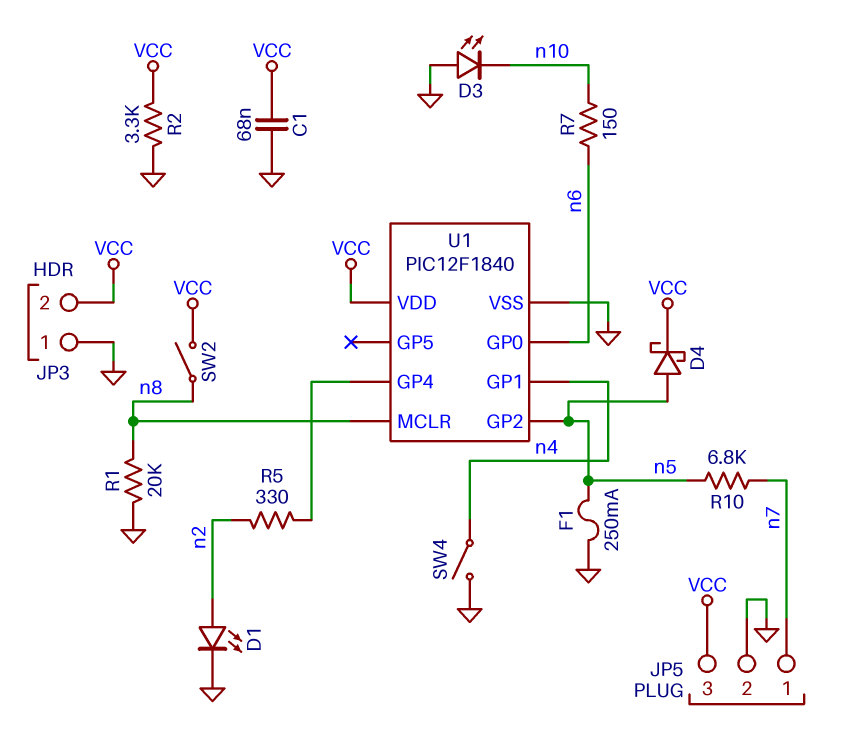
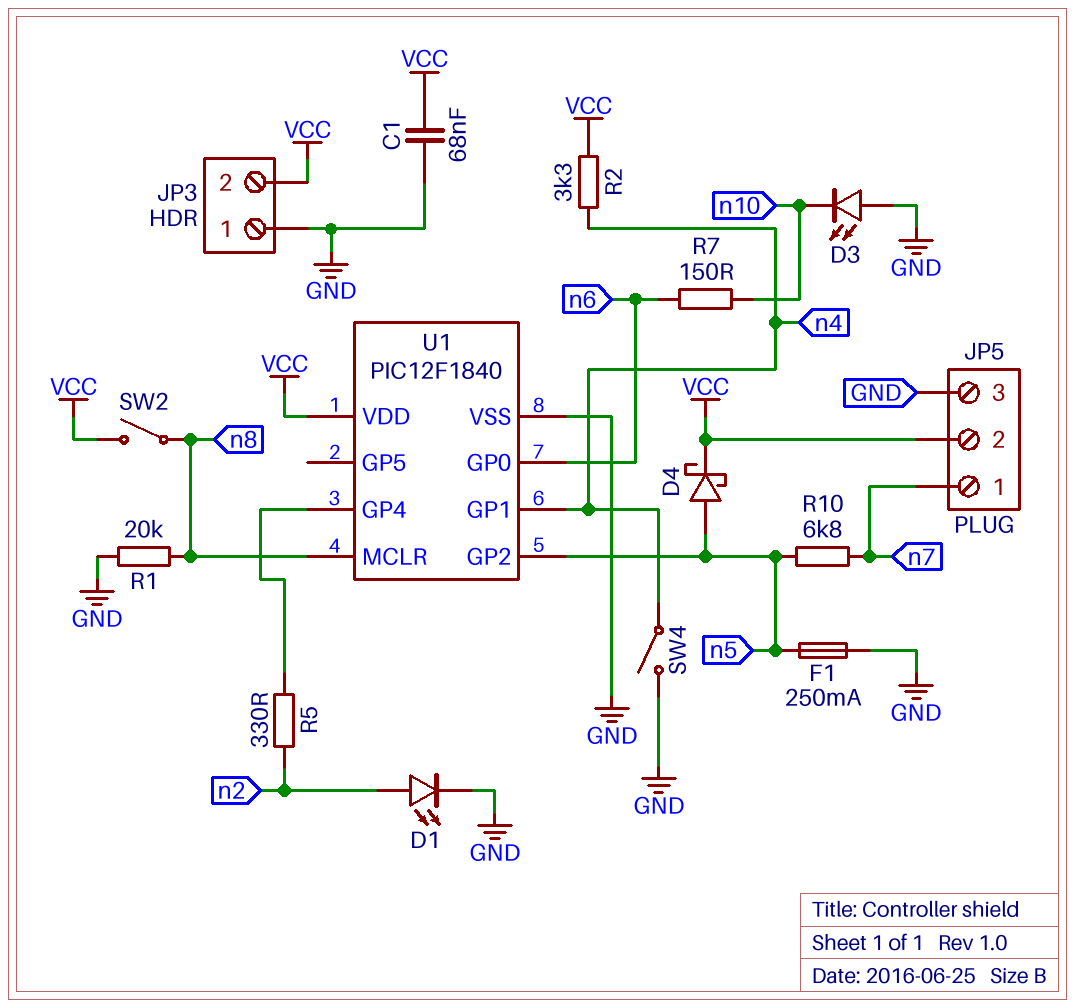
JP5 pin 2: GND -> VCC
JP5 pin 3: VCC -> GND
R2: 3.3k (GND, VCC) -> 3.3k (VCC, n4)

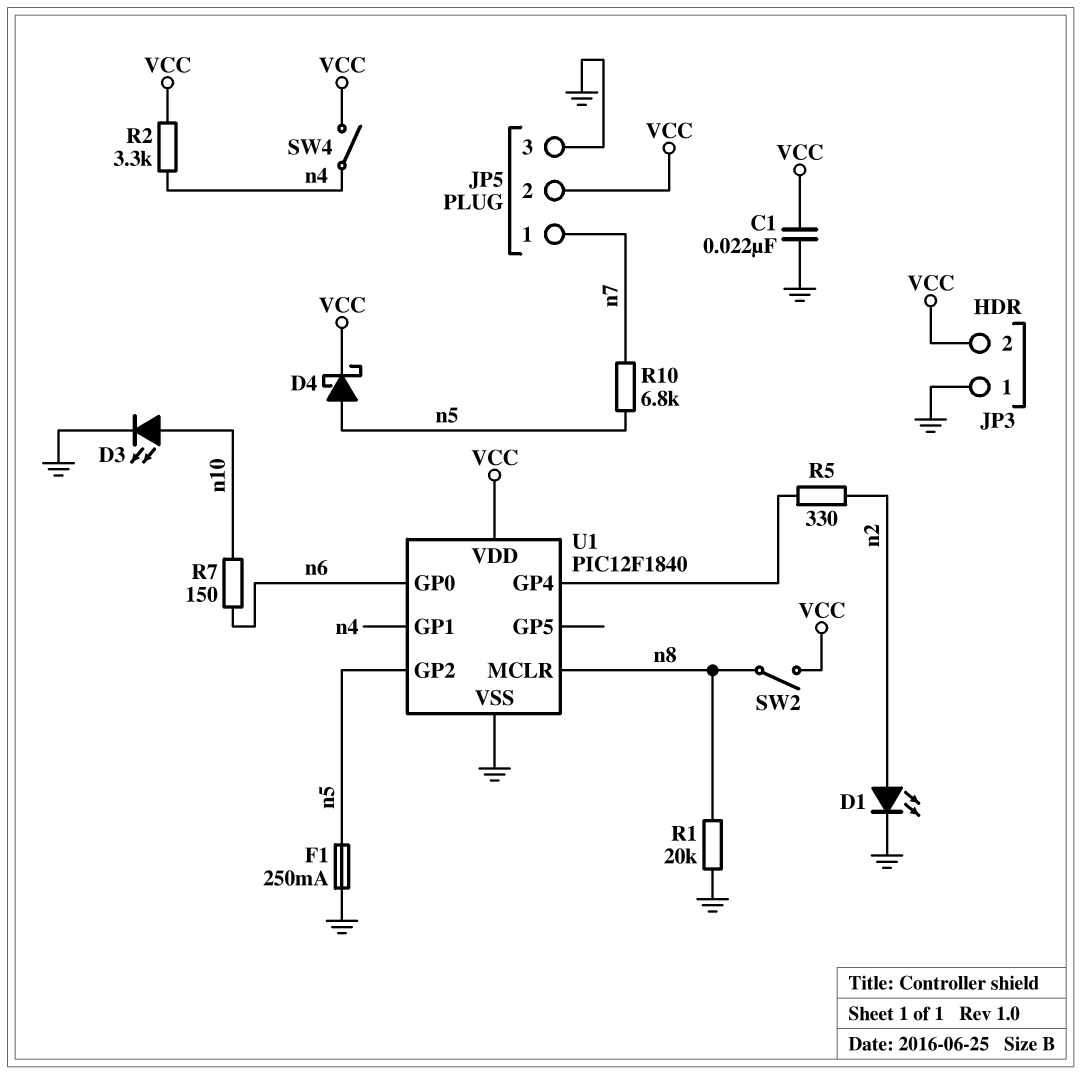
C1: 68nF (GND, VCC) -> 22nF (GND, VCC)
D3: LED (A GND, K n10) -> LED (A n10, K GND)
SW4: switch (GND, n4) -> switch (VCC, n4)

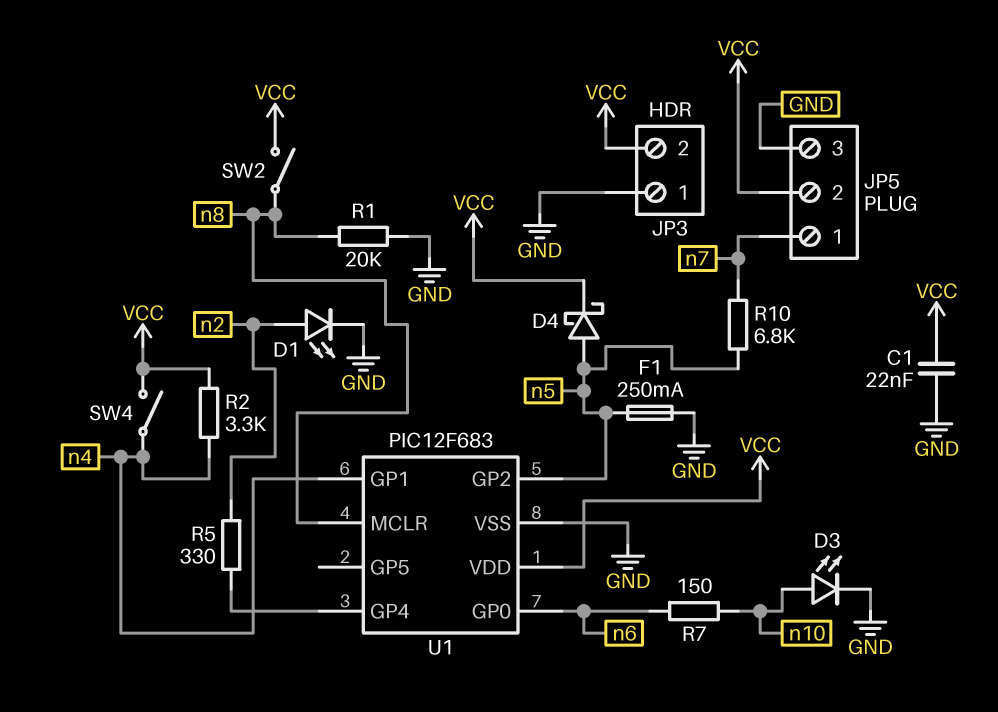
U1: PIC12F1840 -> PIC12F683

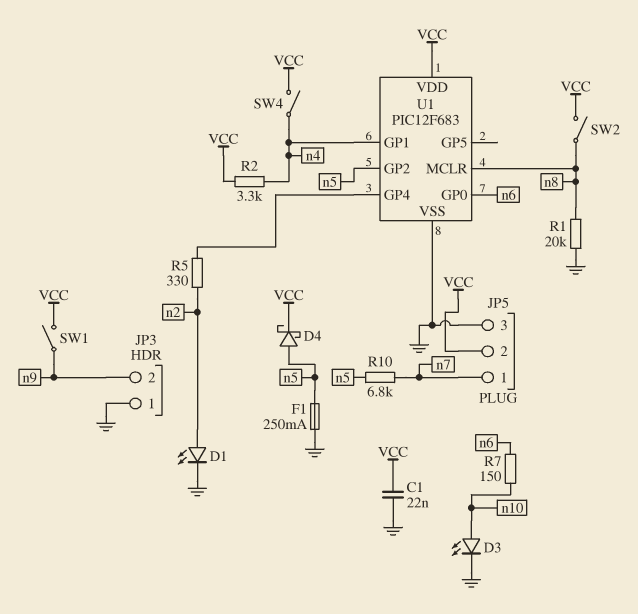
JP3 pin 2: VCC -> n9
SW1: none -> switch (VCC, n9)

